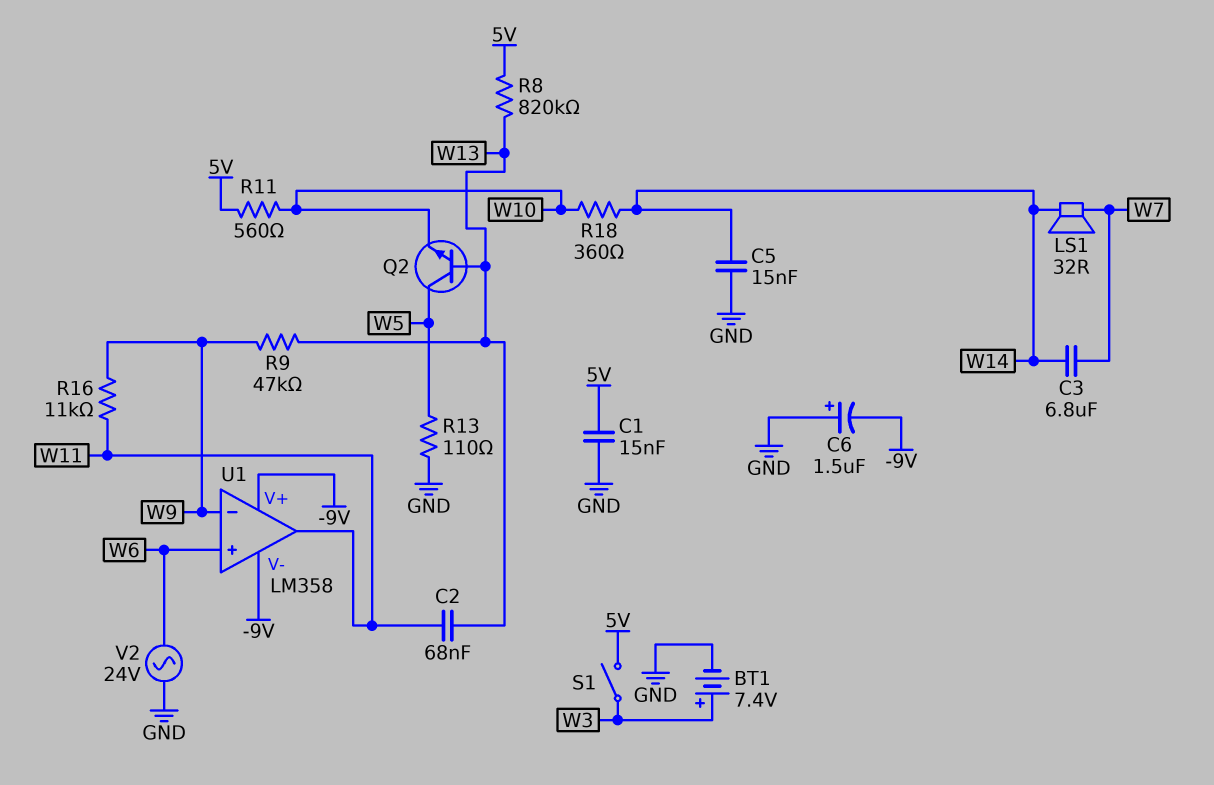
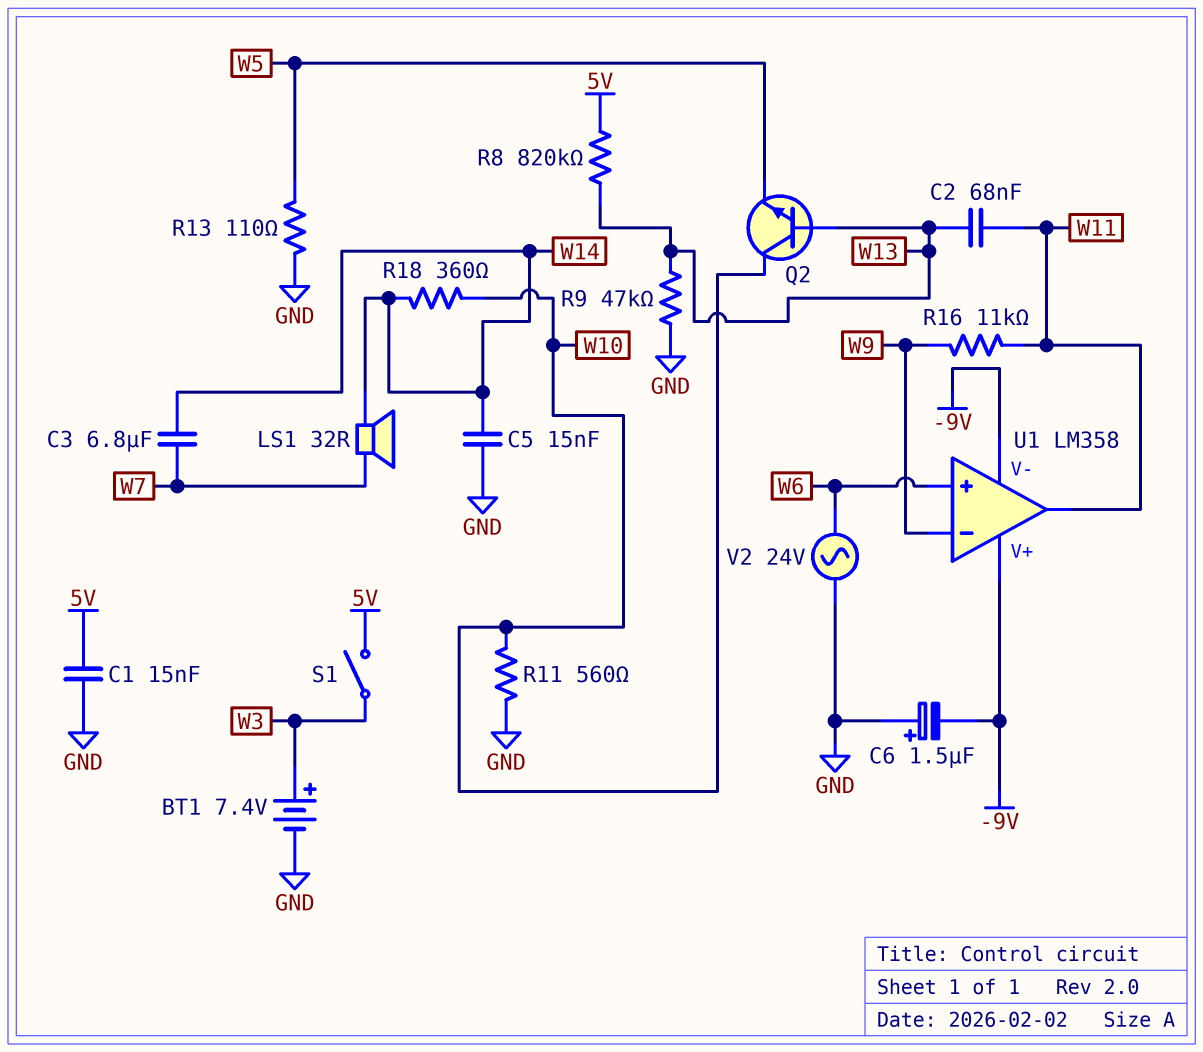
Q2: NPN (B W13, C W5, E W10) -> NPN (B W13, C W10, E W5)
R9: 47k (W9, W13) -> 47k (GND, W13)
R11: 560 (5V, W10) -> 560 (GND, W10)

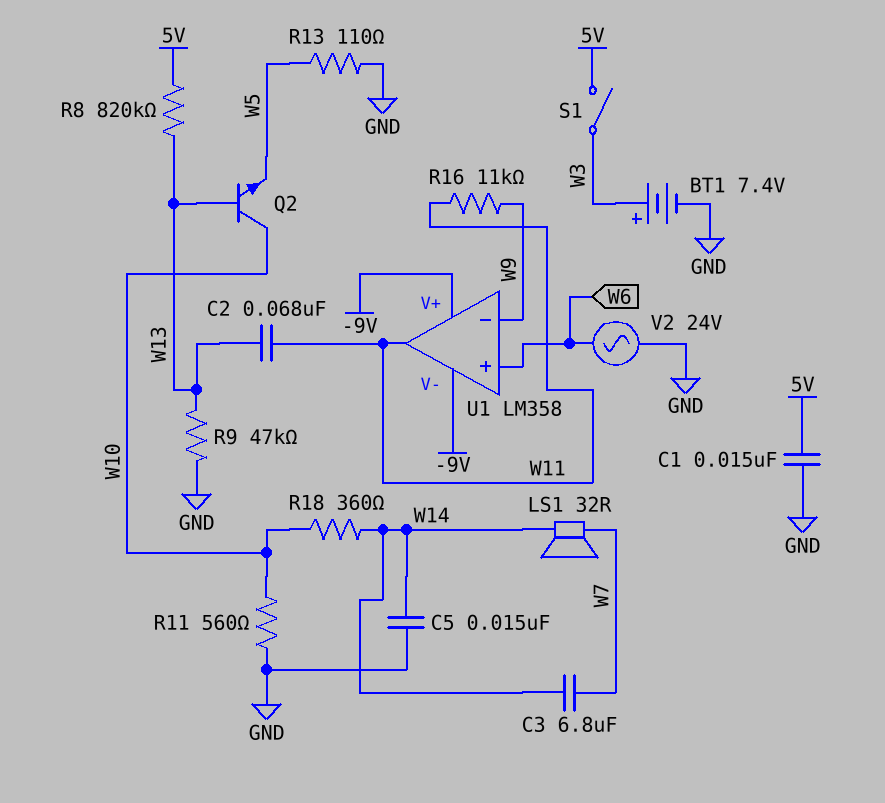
C6: 1.5uF (plus GND, minus -9V) -> none

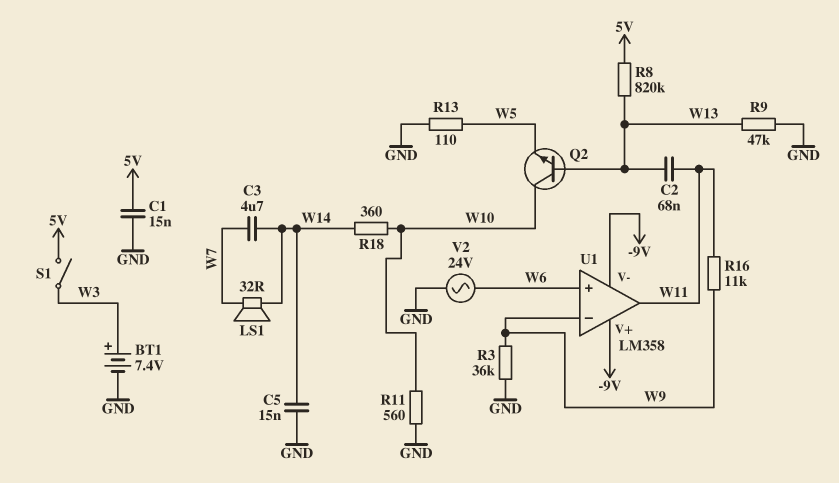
C3: 6.8uF (W7, W14) -> 4.7uF (W7, W14)
R3: none -> 36k (GND, W9)

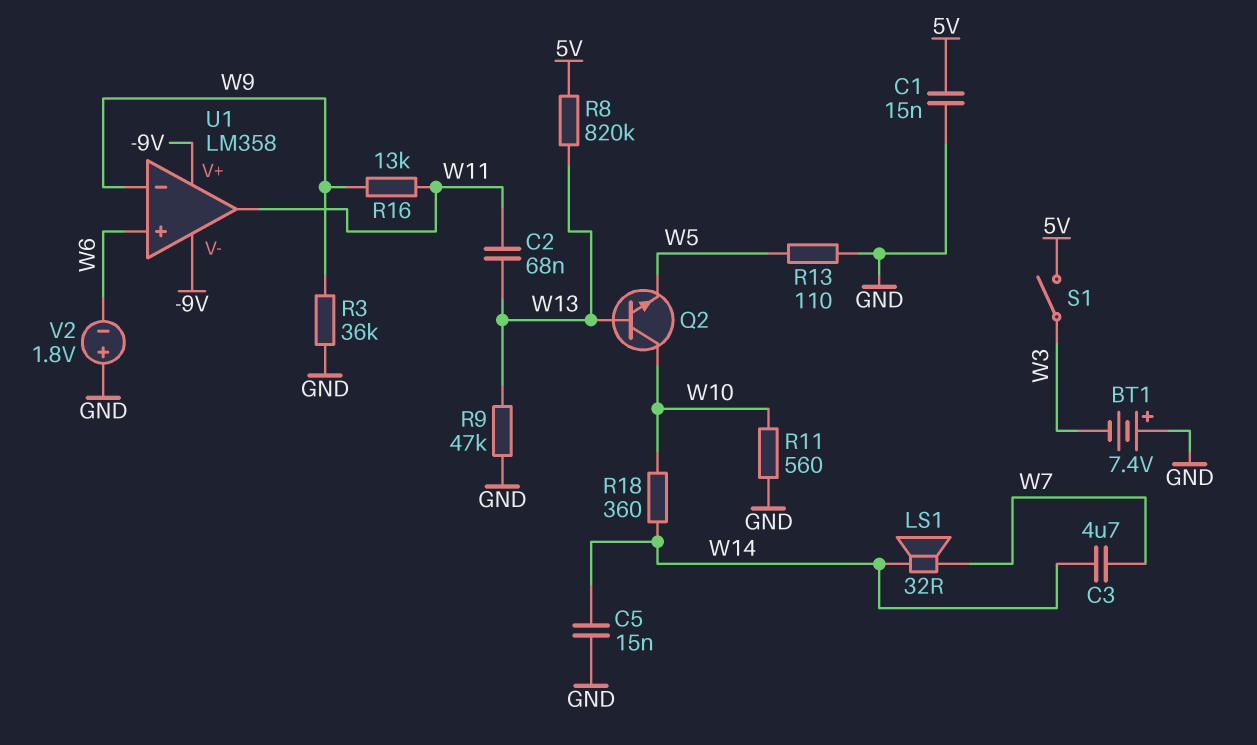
BT1: 7.4V (plus W3, minus GND) -> 7.4V (plus GND, minus W3)
R16: 11k (W9, W11) -> 13k (W9, W11)
V2: AC 24V (GND, W6) -> 1.8V (plus GND, minus W6)

